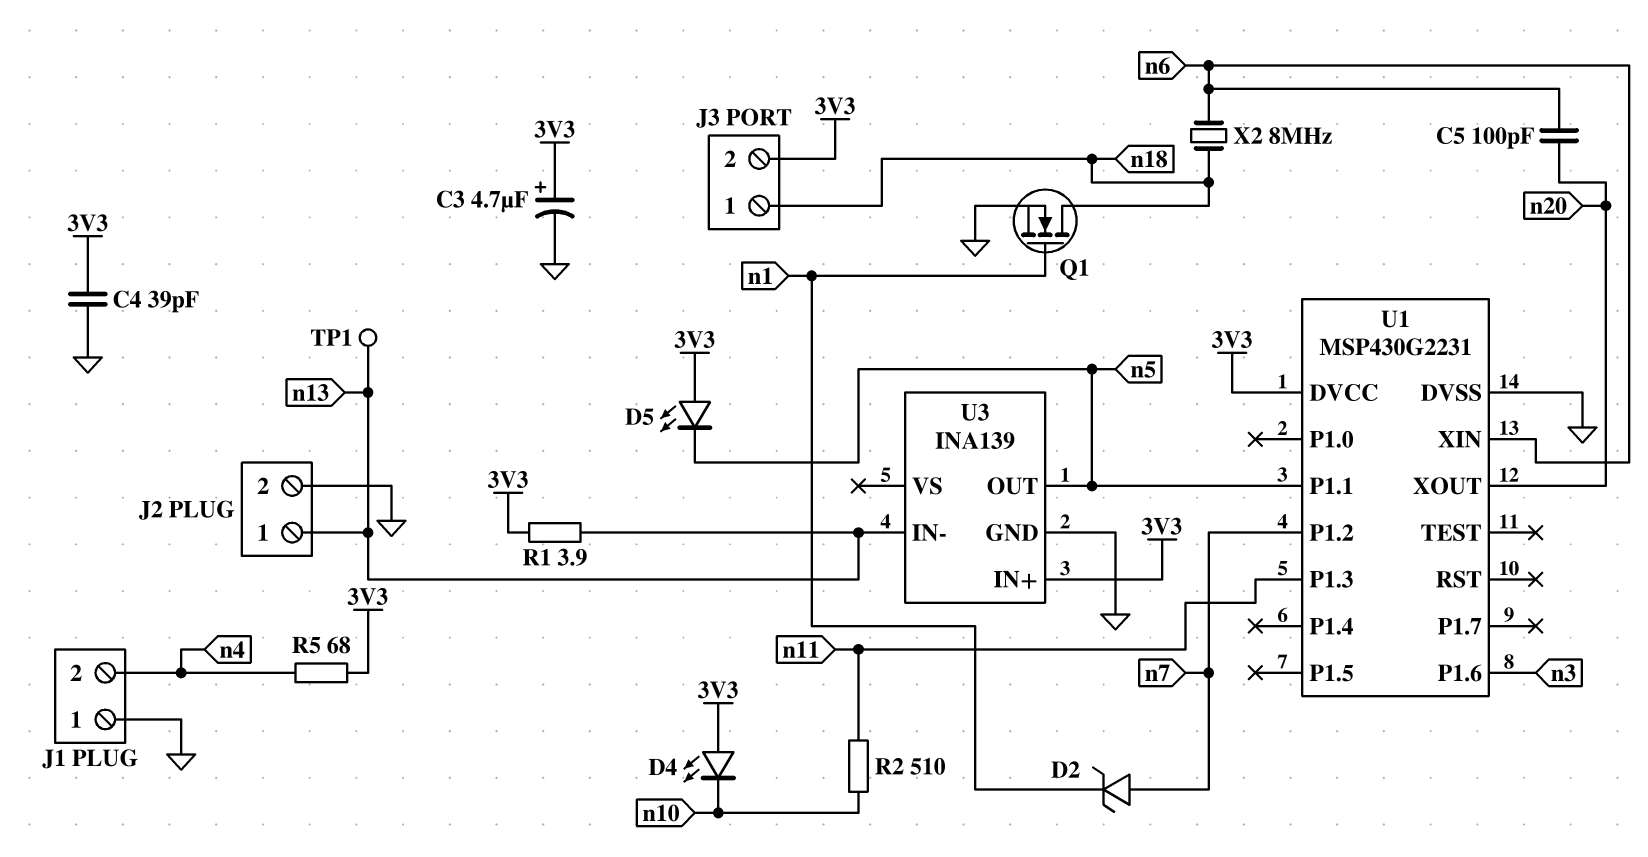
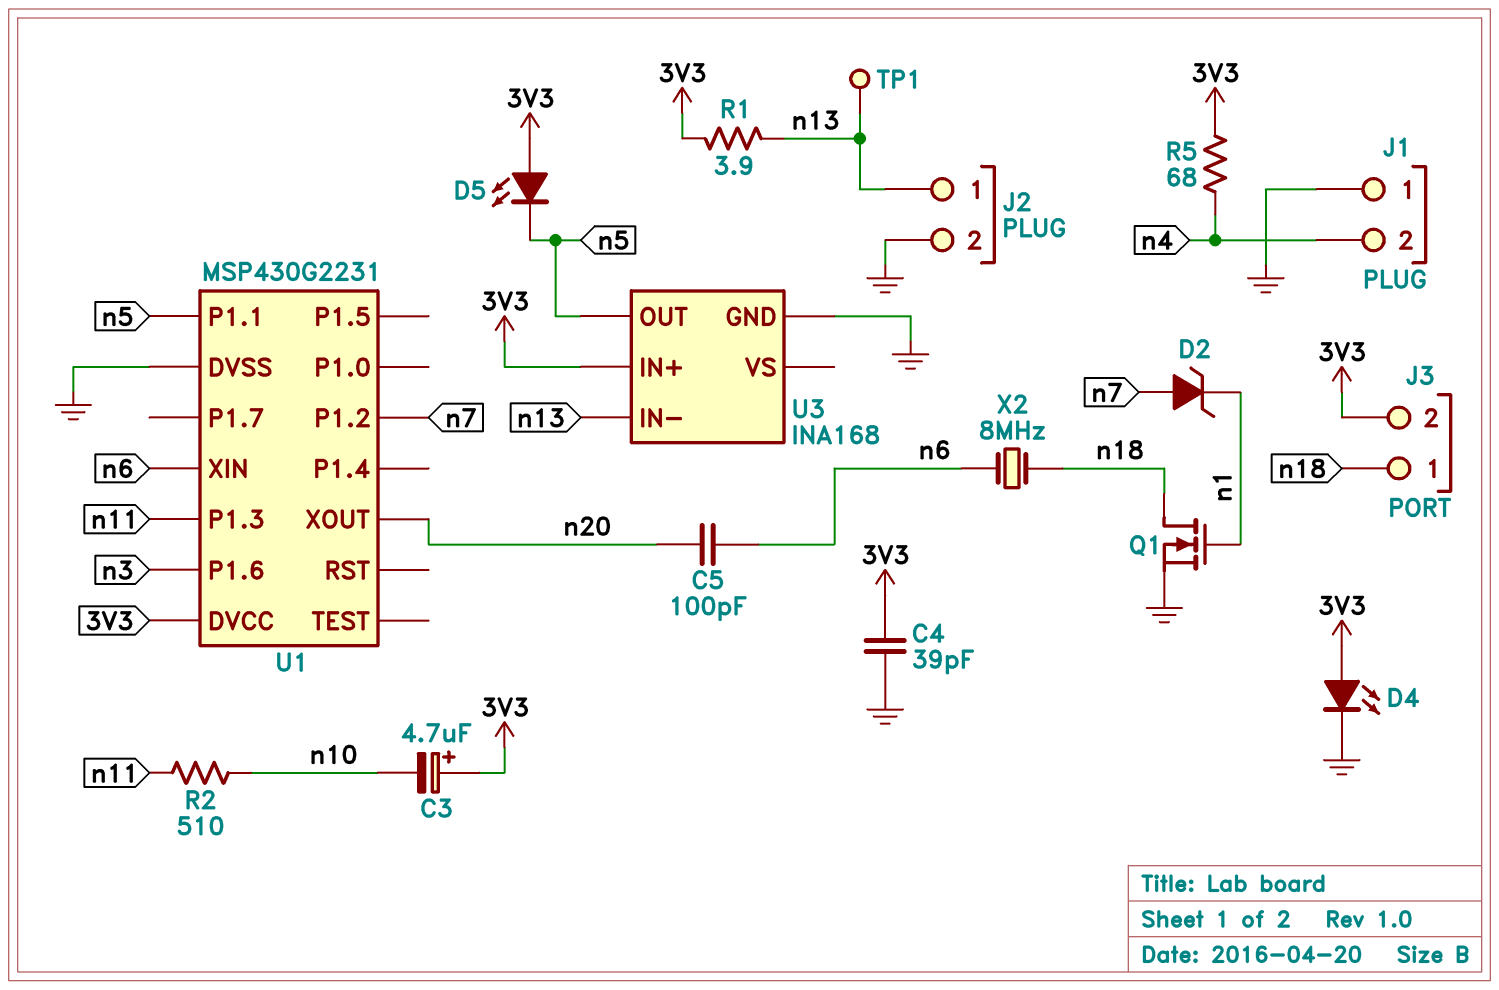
C3: 4.7uF (plus 3V3, minus GND) -> 4.7uF (plus 3V3, minus n10)
D4: LED (A 3V3, K n10) -> LED (A 3V3, K GND)
U3: INA139 -> INA168

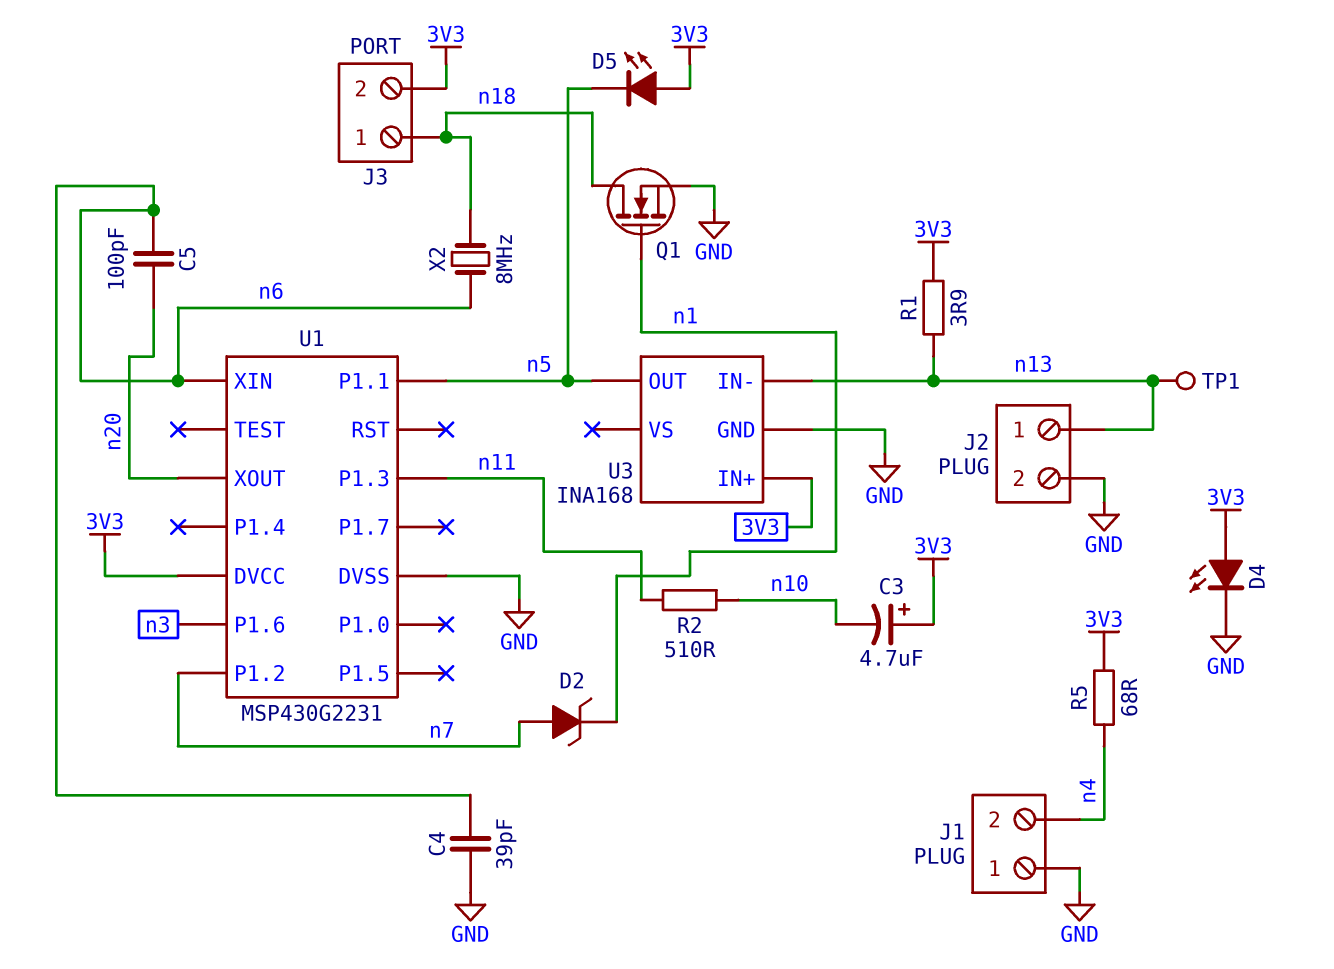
C4: 39pF (3V3, GND) -> 39pF (GND, n6)

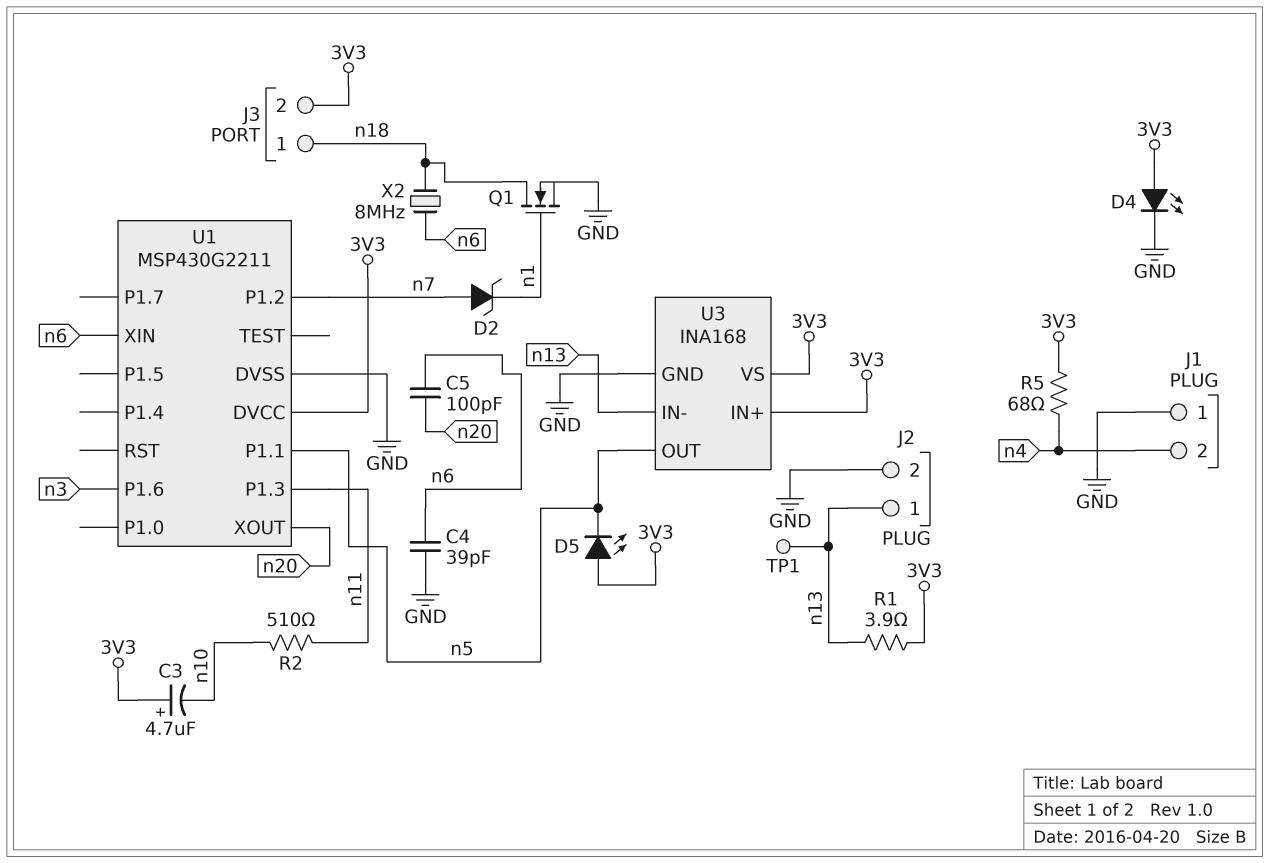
U1: MSP430G2231 -> MSP430G2211
U3 pin VS: none -> 3V3

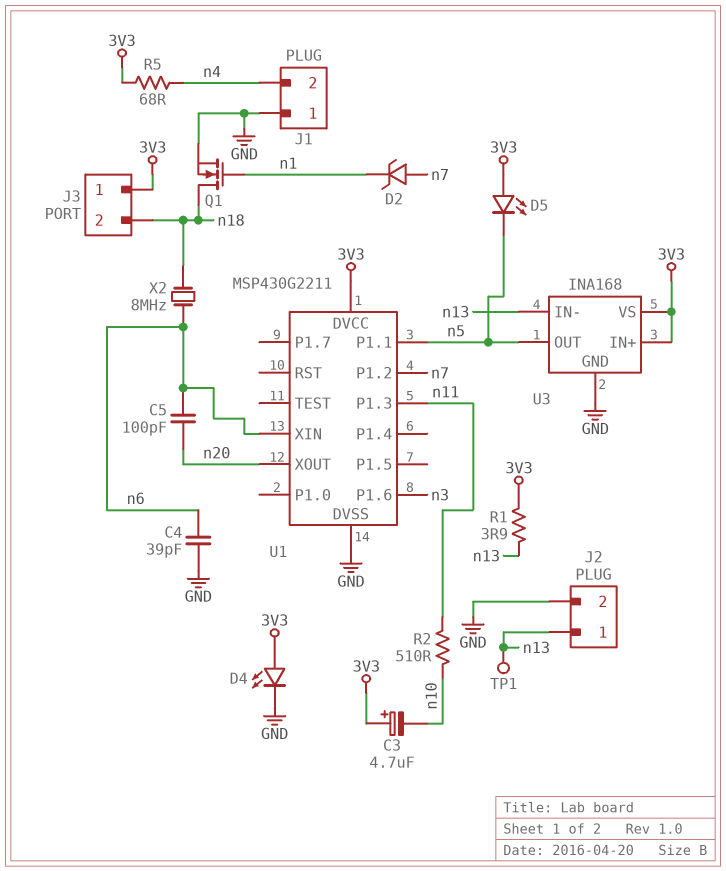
J3 pin 1: n18 -> 3V3
J3 pin 2: 3V3 -> n18

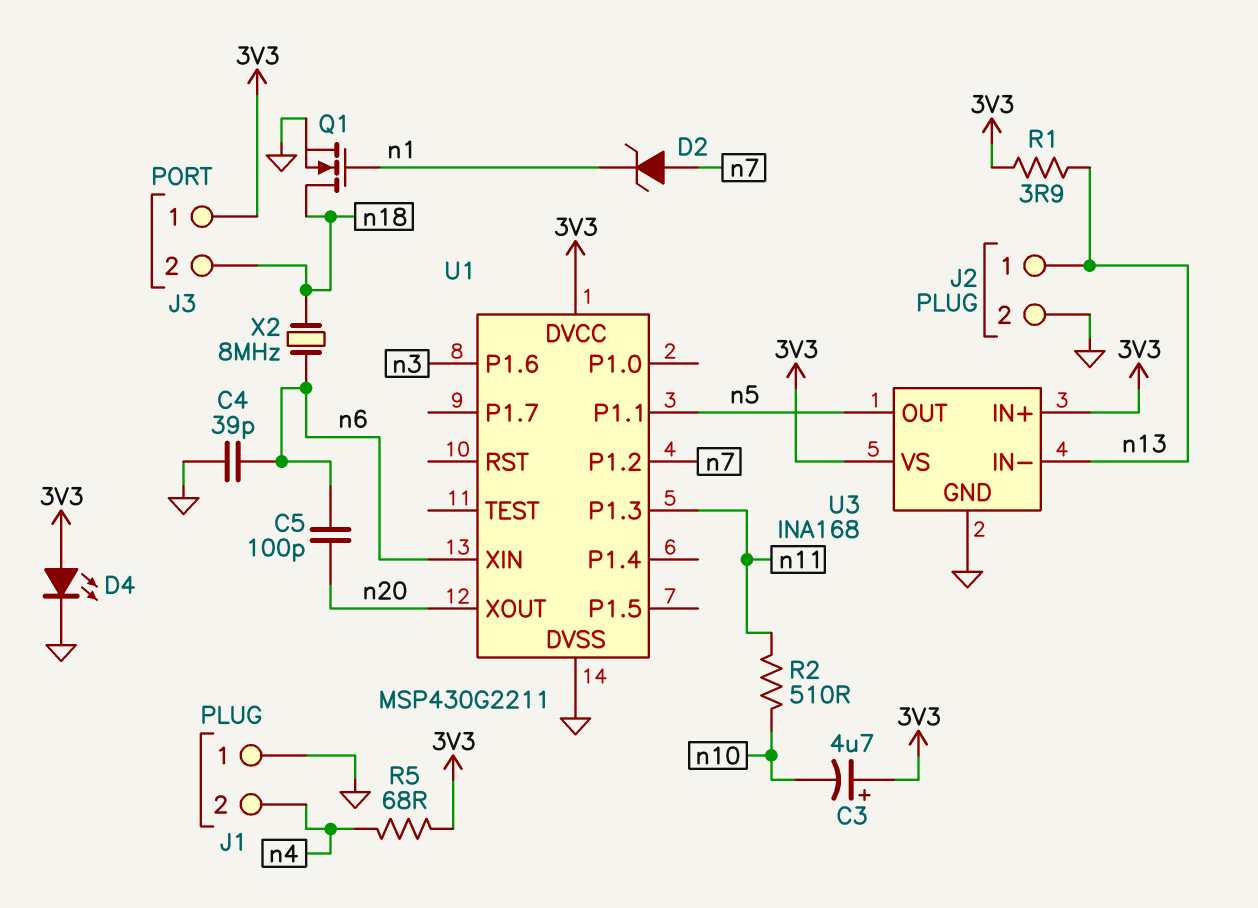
D5: LED (A 3V3, K n5) -> none
TP1: test point (n13) -> none

